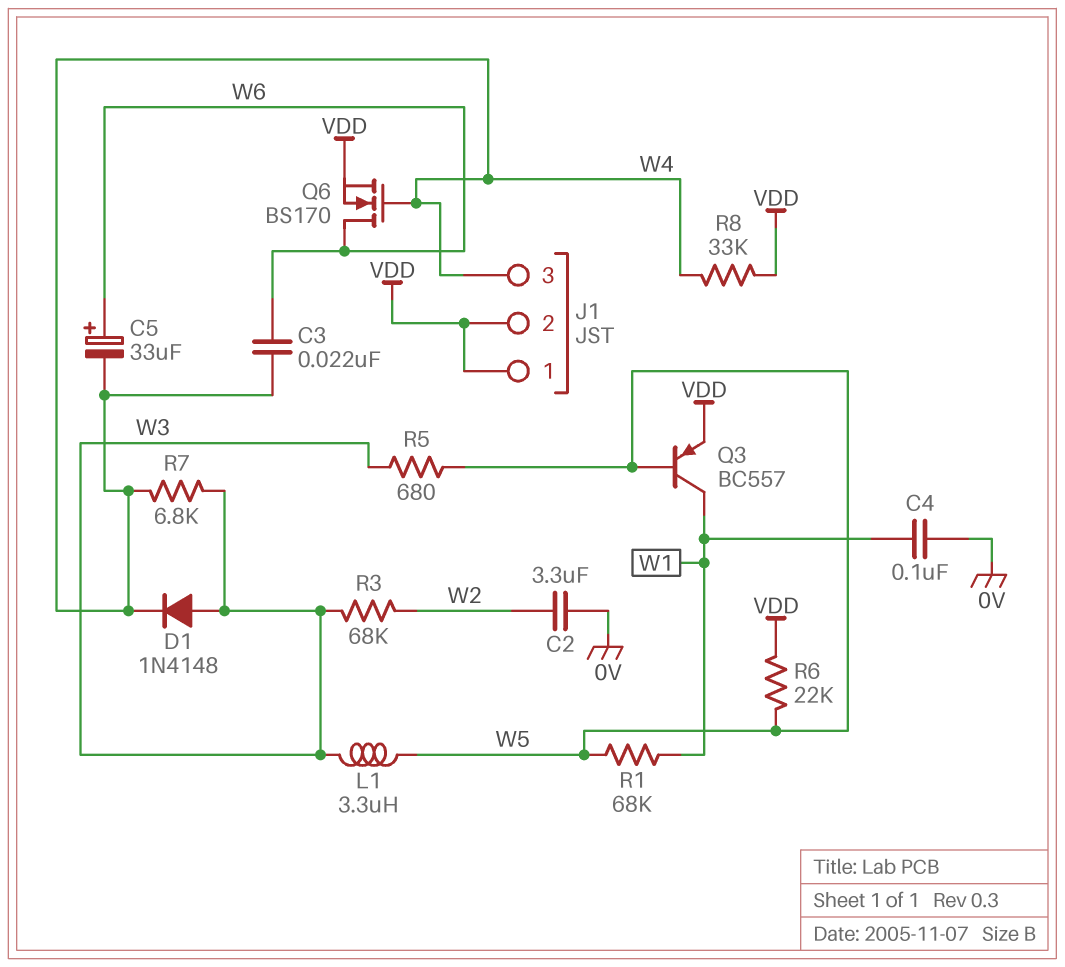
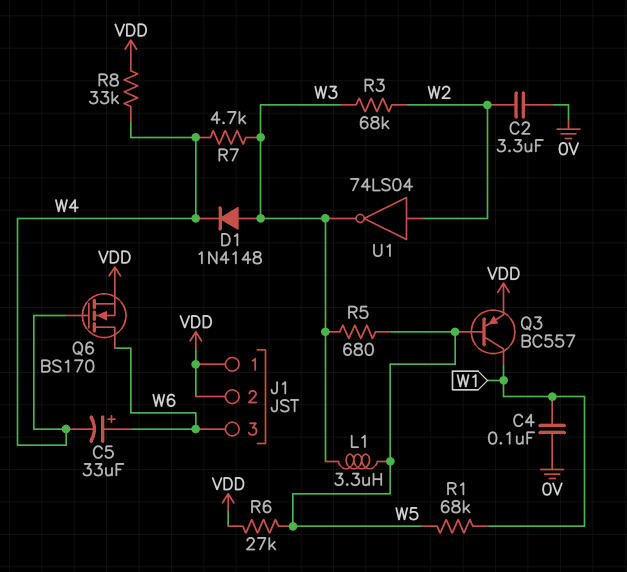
C3: 22nF (W4, W6) -> none
J1 pin 3: W4 -> W6
R6: 22k (VDD, W5) -> 27k (VDD, W5)
R7: 6.8k (W3, W4) -> 4.7k (W3, W4)
U1: none -> NOT 74LS04 (in W2, out W3)

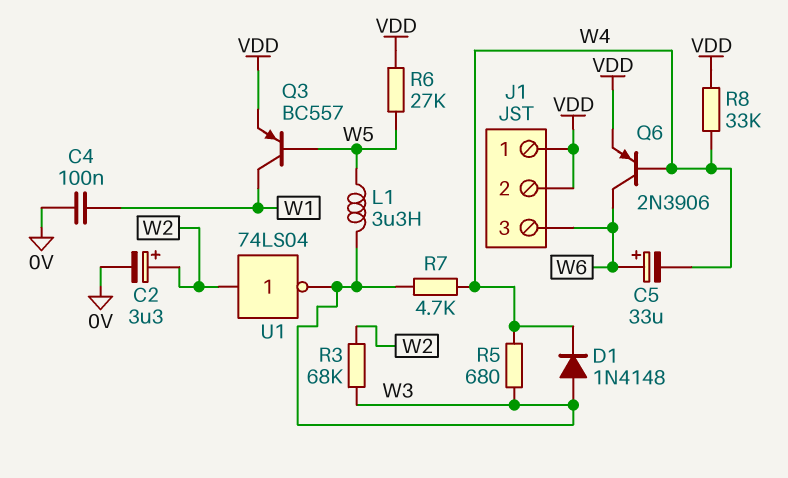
C2: 3.3uF (0V, W2) -> 3.3uF (plus W2, minus 0V)
Q6: NMOS BS170 (G W4, D W6, S VDD) -> PNP 2N3906 (B W4, C W6, E VDD)
R1: 68k (W1, W5) -> none
R5: 680 (W3, W5) -> 680 (W3, W4)

